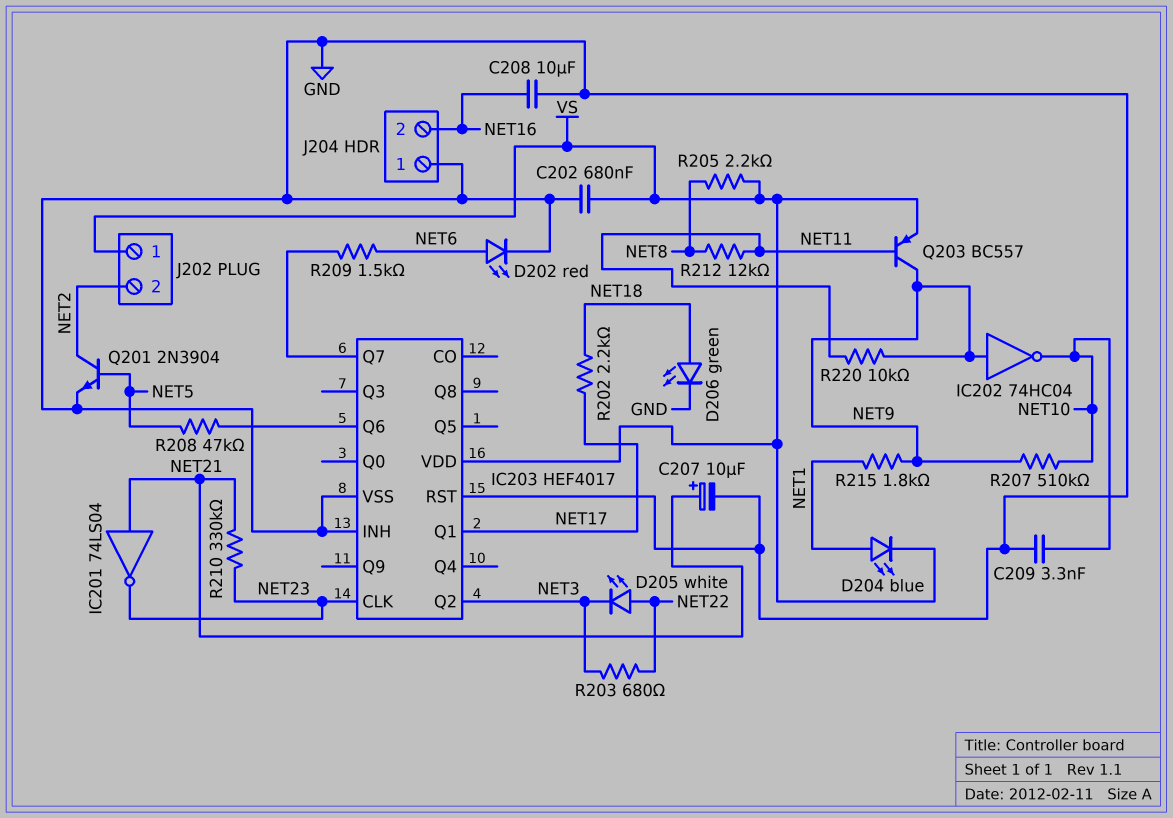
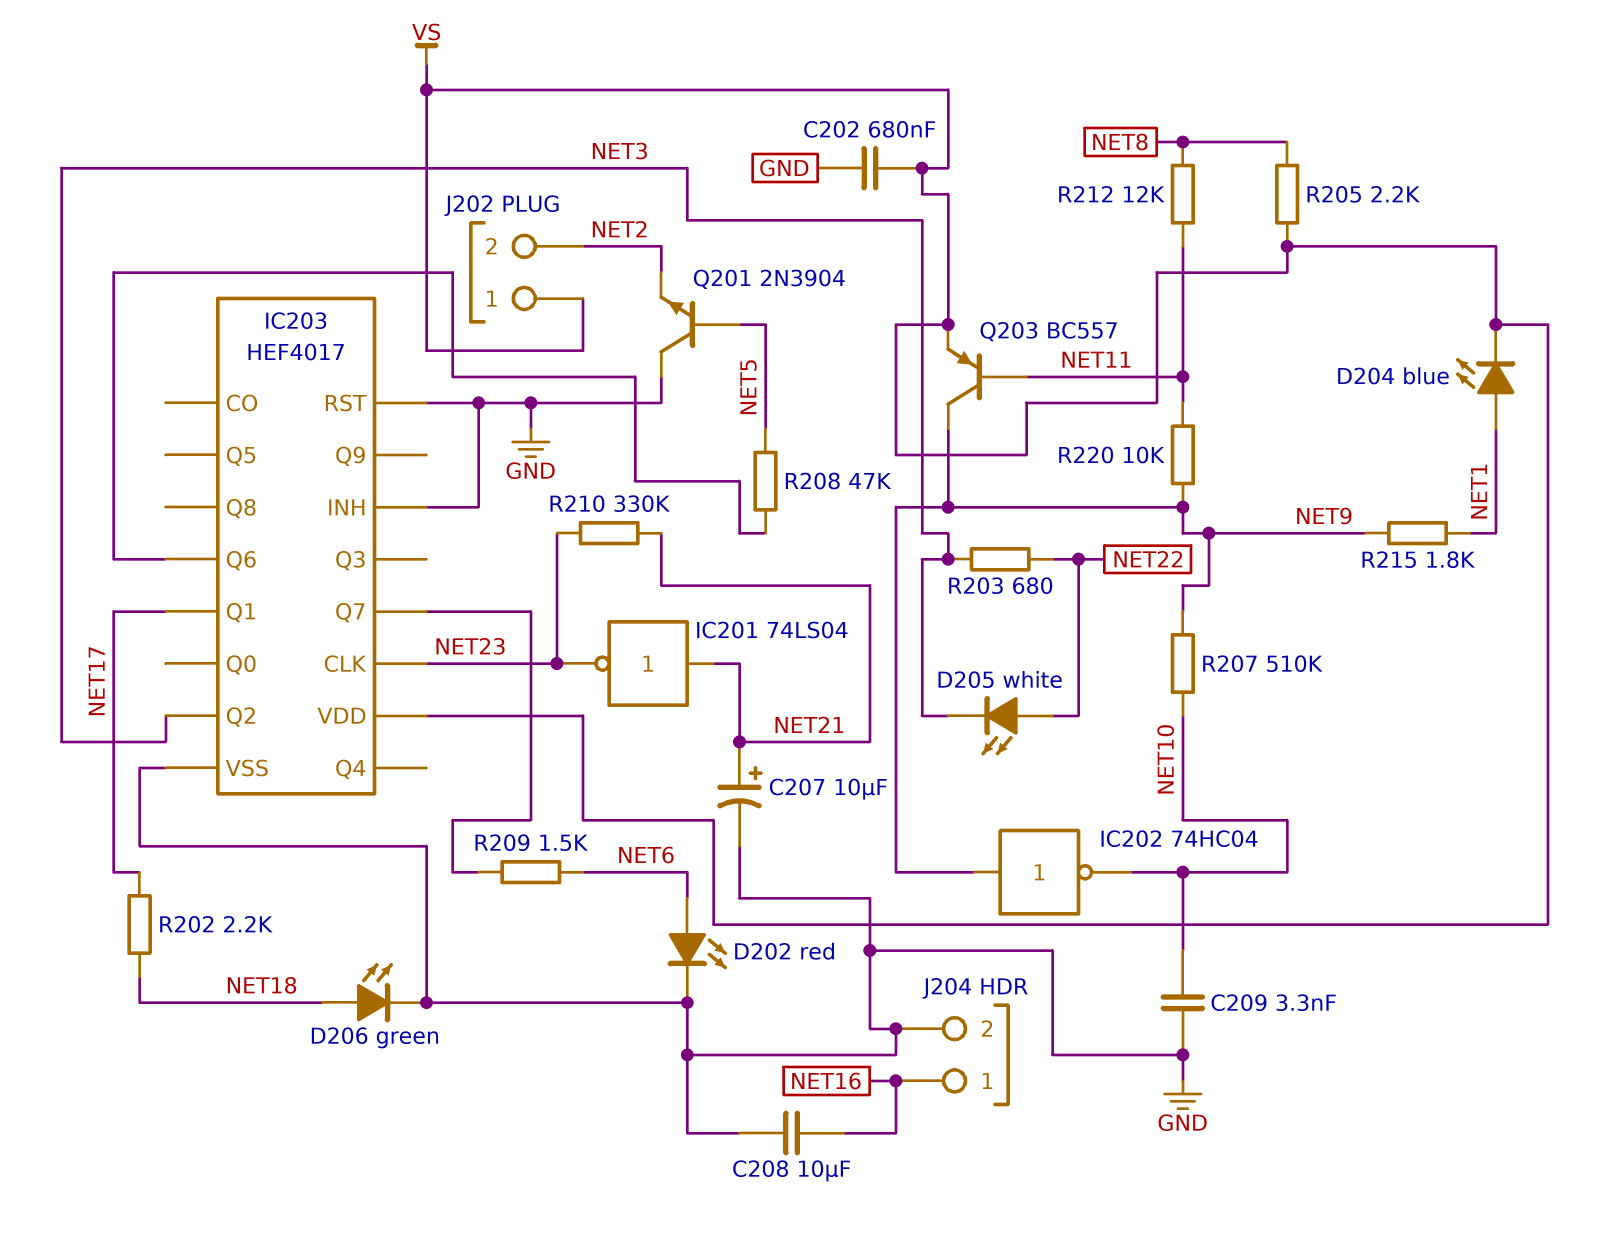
J204 pin 1: GND -> NET16
J204 pin 2: NET16 -> GND
Q201: NPN 2N3904 (B NET5, C NET2, E GND) -> NPN 2N3904 (B NET5, C GND, E NET2)

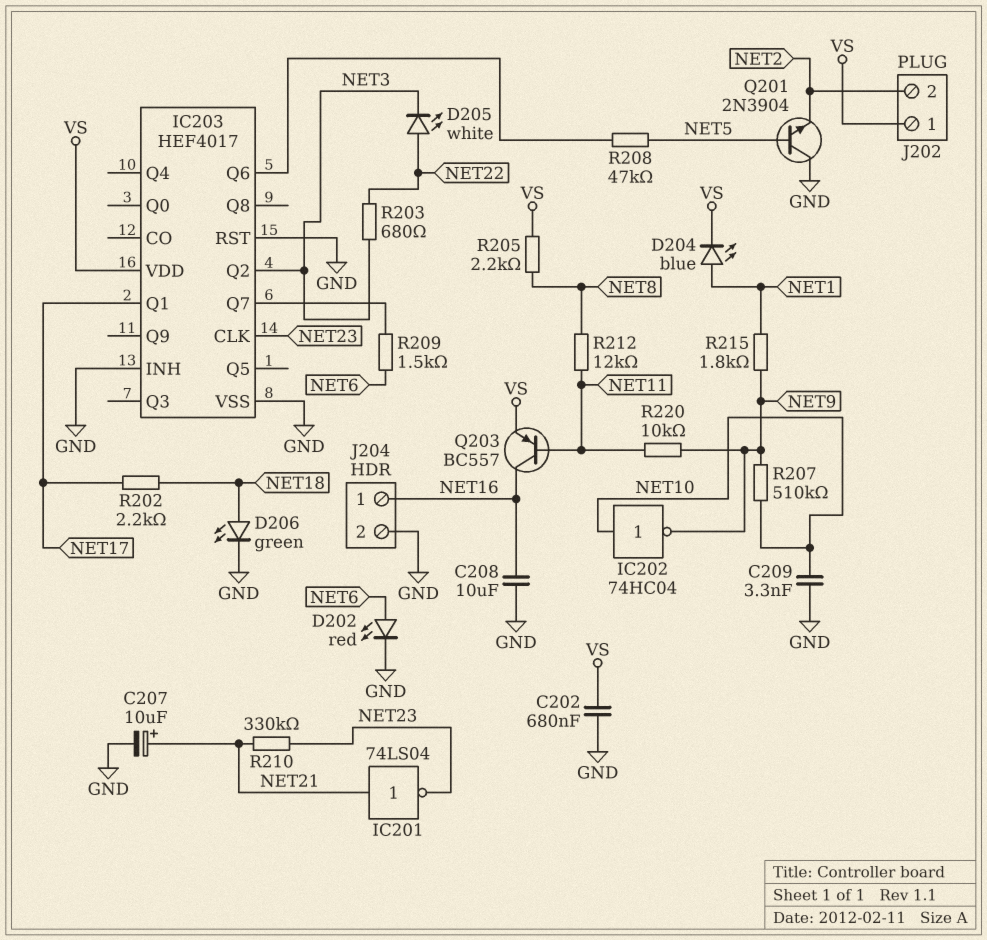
IC202: NOT 74HC04 (in NET9, out NET10) -> NOT 74HC04 (in NET10, out NET9)
Q203: PNP BC557 (B NET11, C NET9, E VS) -> PNP BC557 (B NET11, C NET16, E VS)

